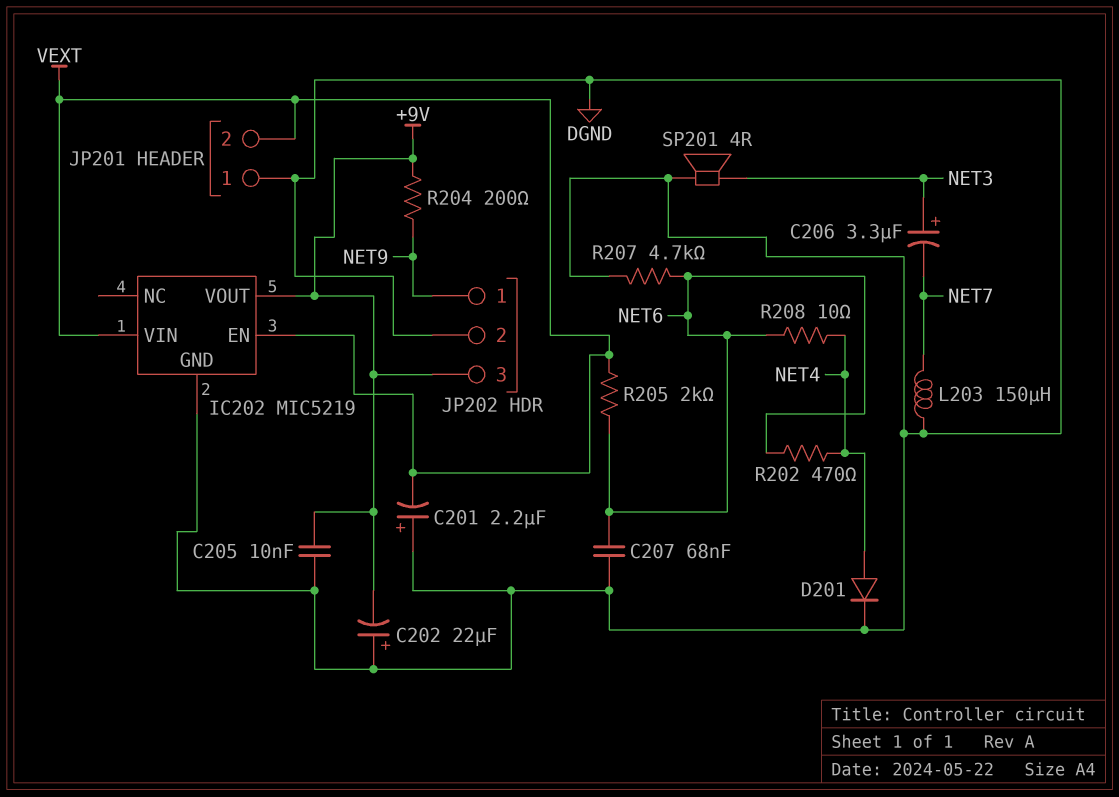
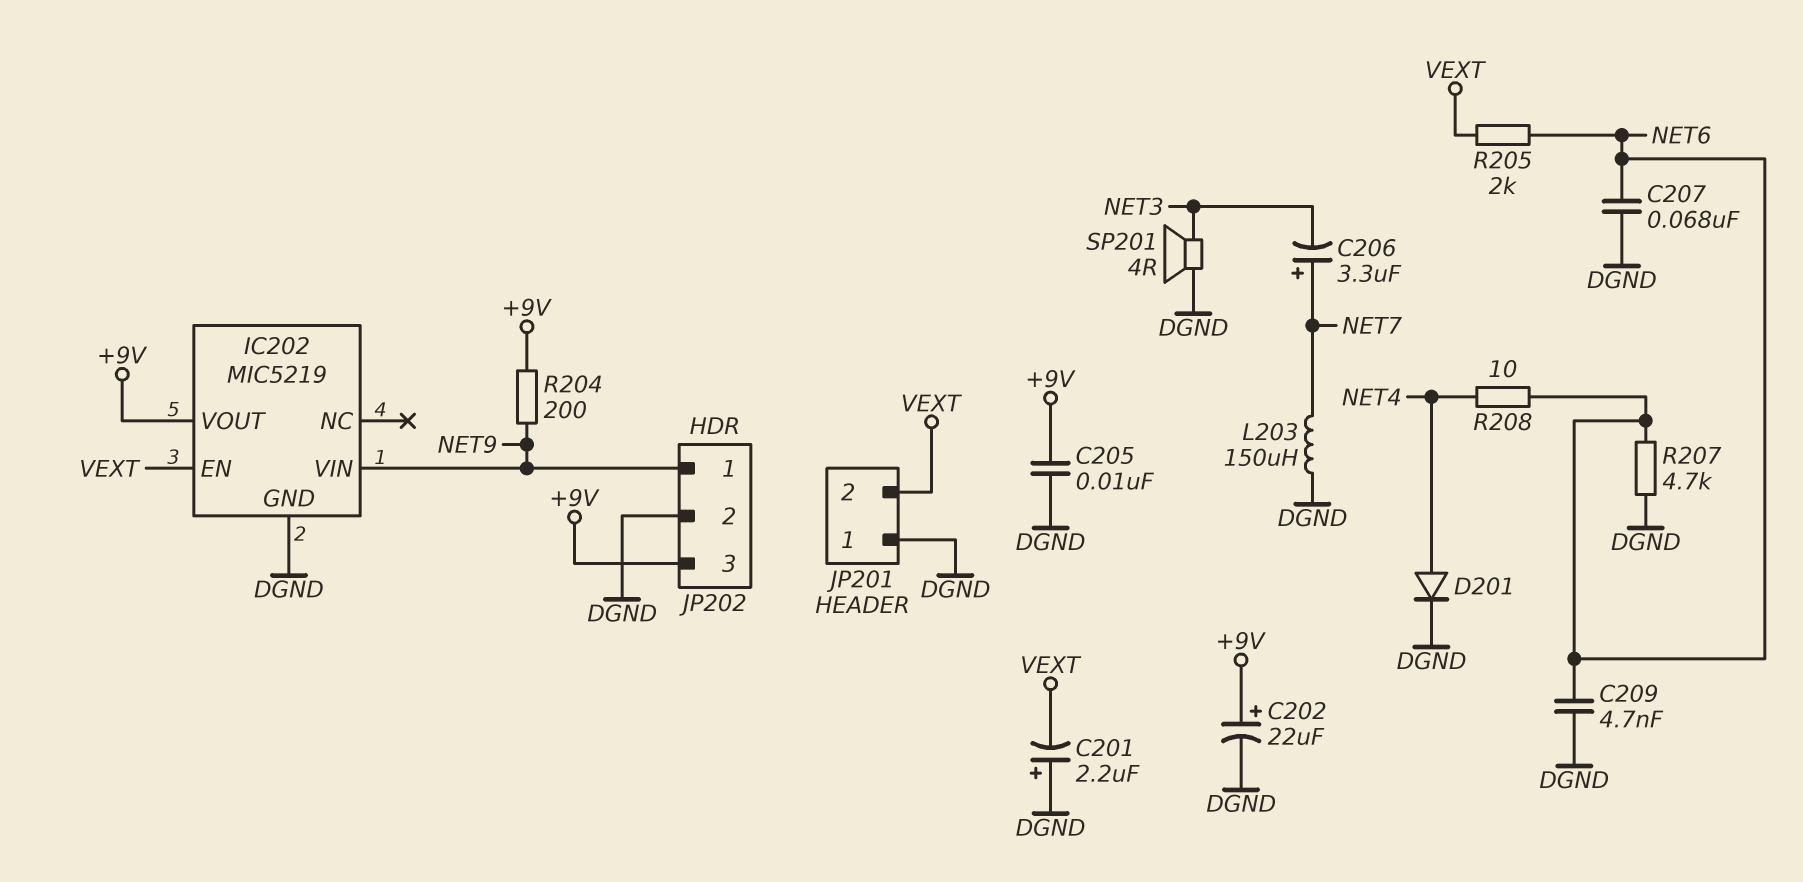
C202: 22uF (plus DGND, minus +9V) -> 22uF (plus +9V, minus DGND)
C206: 3.3uF (plus NET3, minus NET7) -> 3.3uF (plus NET7, minus NET3)
C209: none -> 4.7nF (DGND, NET6)
IC202 pin VIN: VEXT -> NET9
R202: 470 (NET4, NET6) -> none

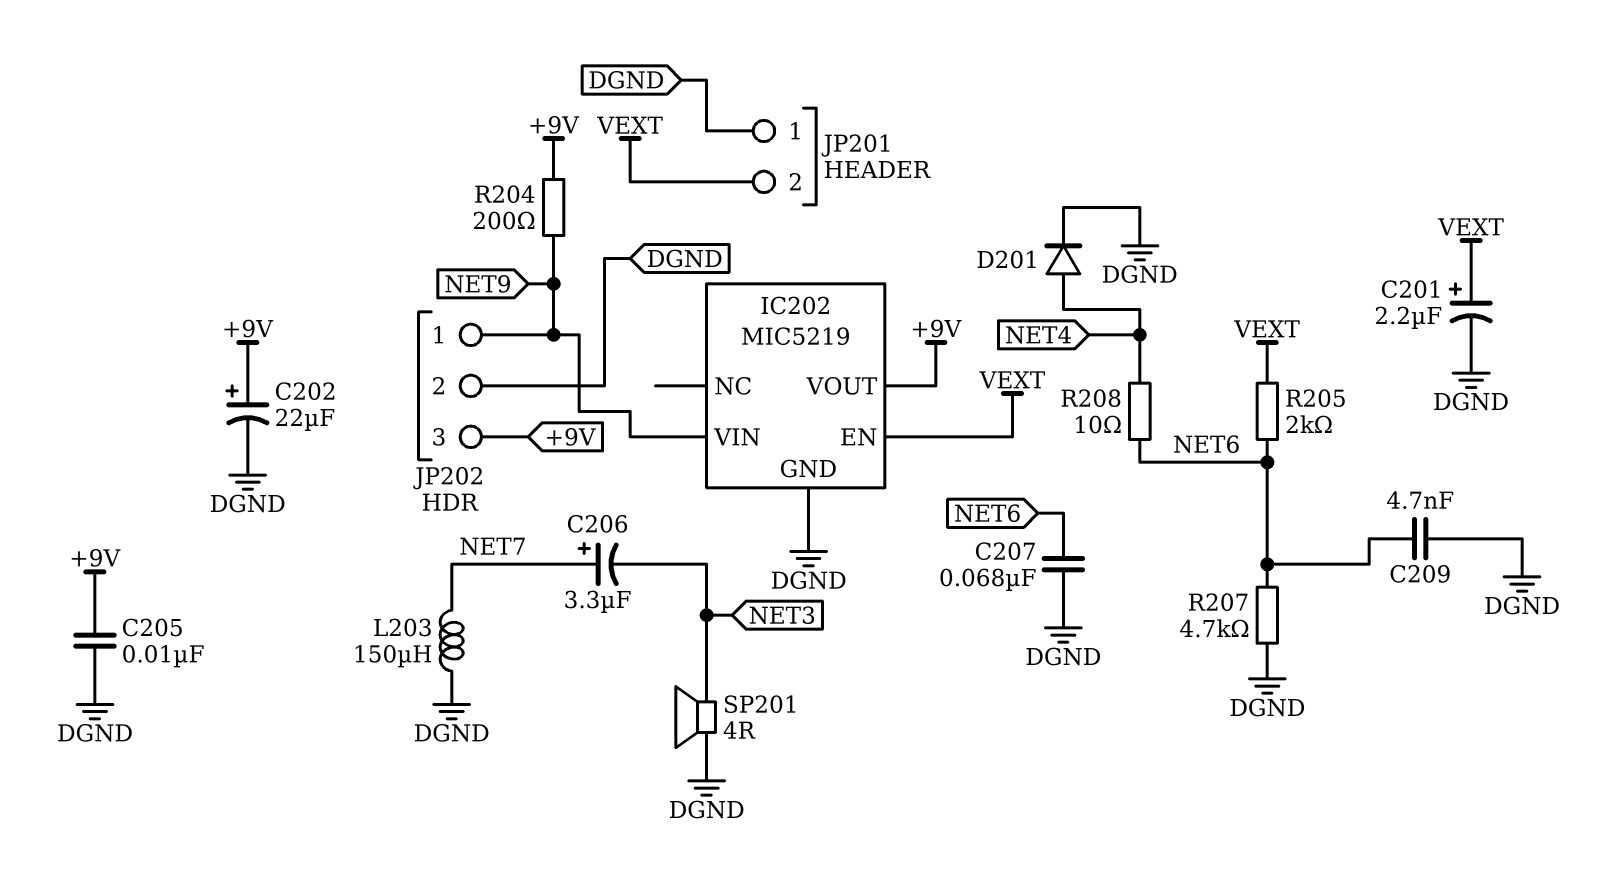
C201: 2.2uF (plus DGND, minus VEXT) -> 2.2uF (plus VEXT, minus DGND)

